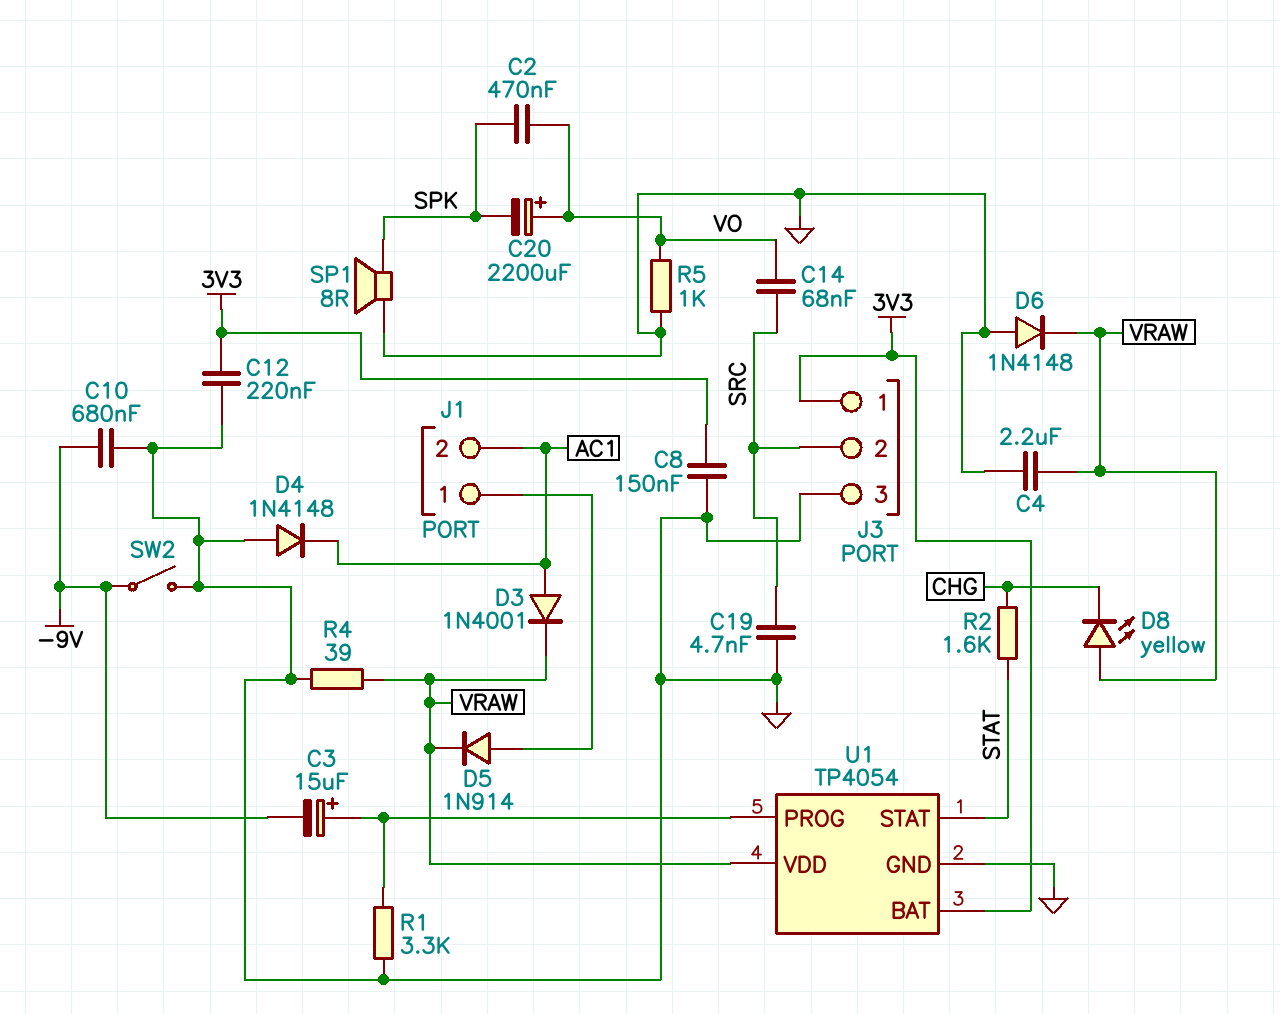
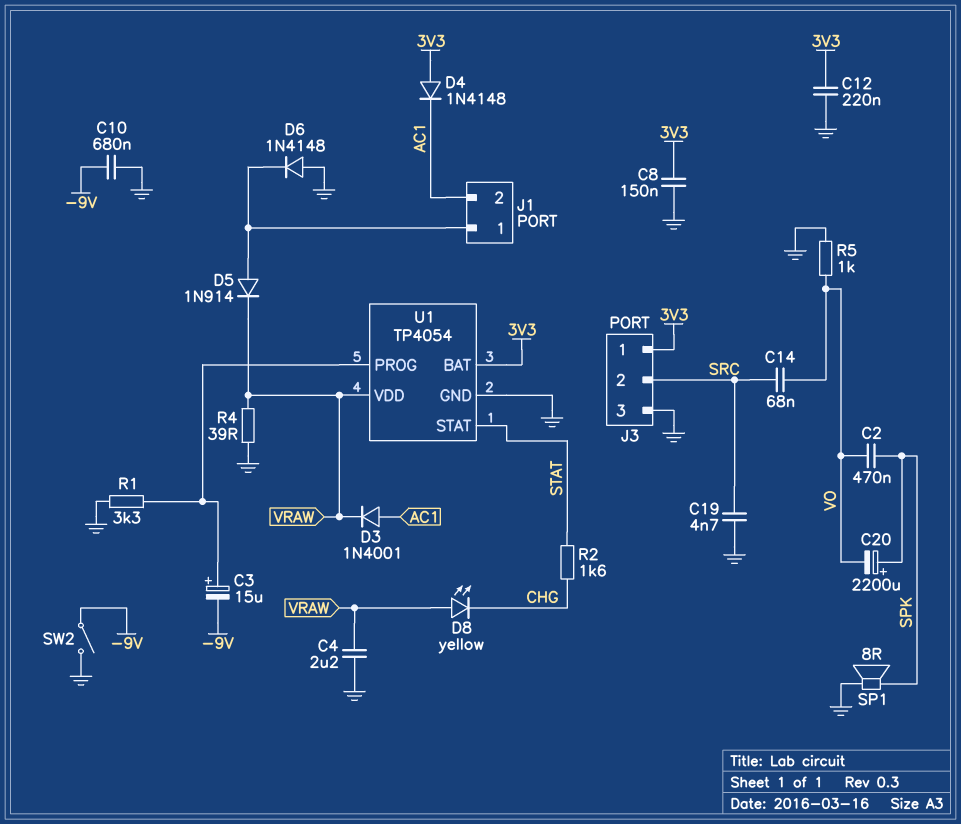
C20: 2200uF (plus VO, minus SPK) -> 2200uF (plus SPK, minus VO)
D4: diode 1N4148 (A GND, K AC1) -> diode 1N4148 (A 3V3, K AC1)
D6: diode 1N4148 (A GND, K VRAW) -> diode 1N4148 (A GND, K J1/1)

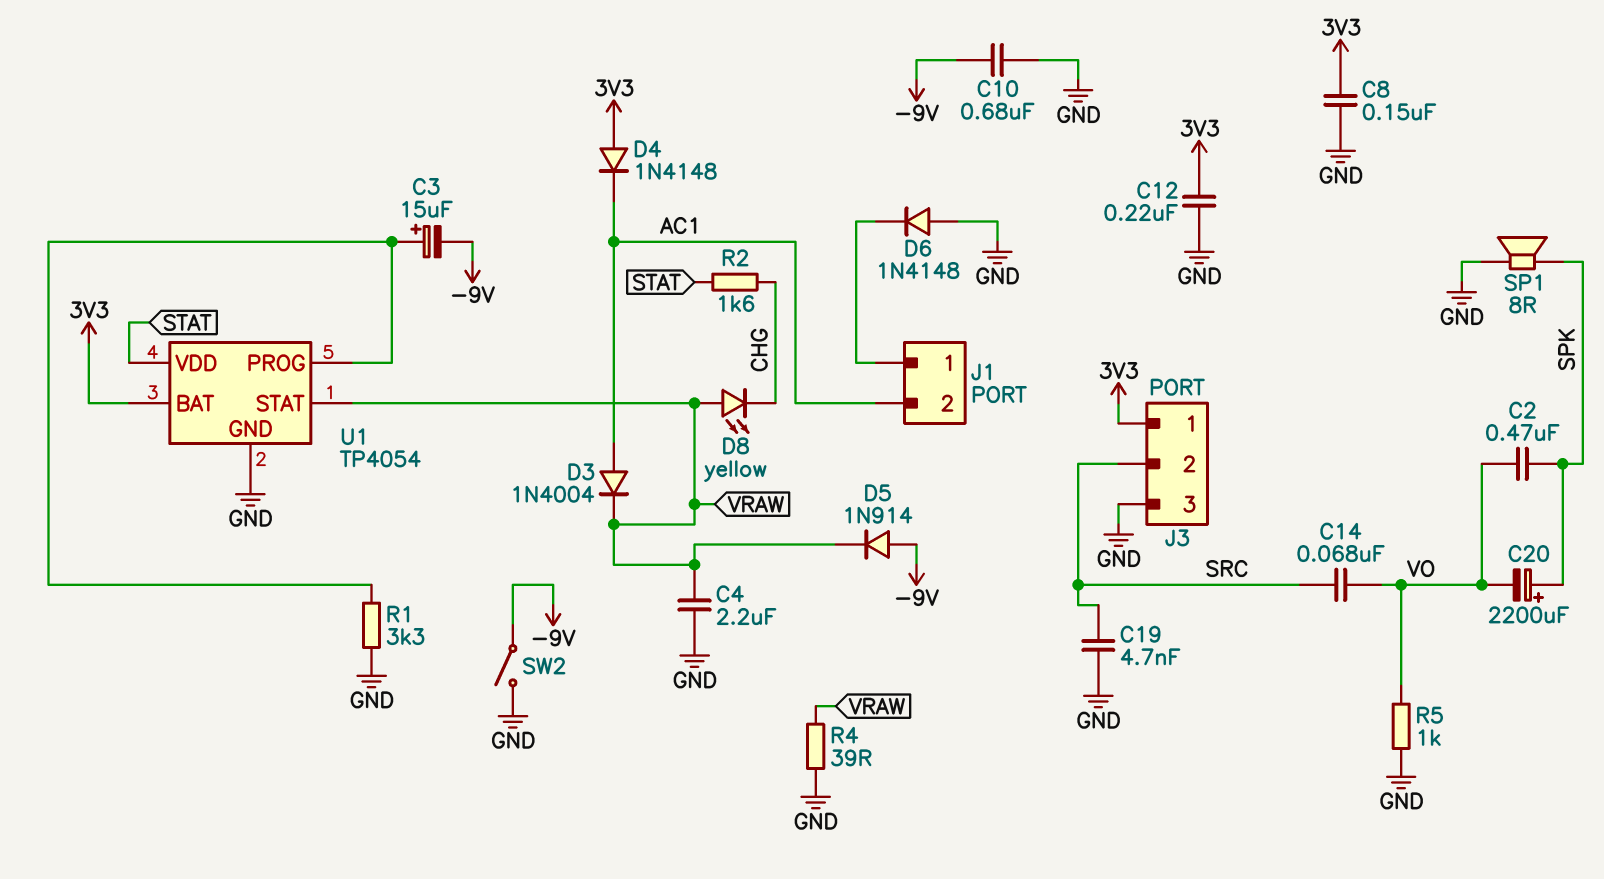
D3: diode 1N4001 (A AC1, K VRAW) -> diode 1N4004 (A AC1, K VRAW)
D5: diode 1N914 (A J1/1, K VRAW) -> diode 1N914 (A -9V, K VRAW)
U1 pin STAT: STAT -> VRAW
U1 pin VDD: VRAW -> STAT

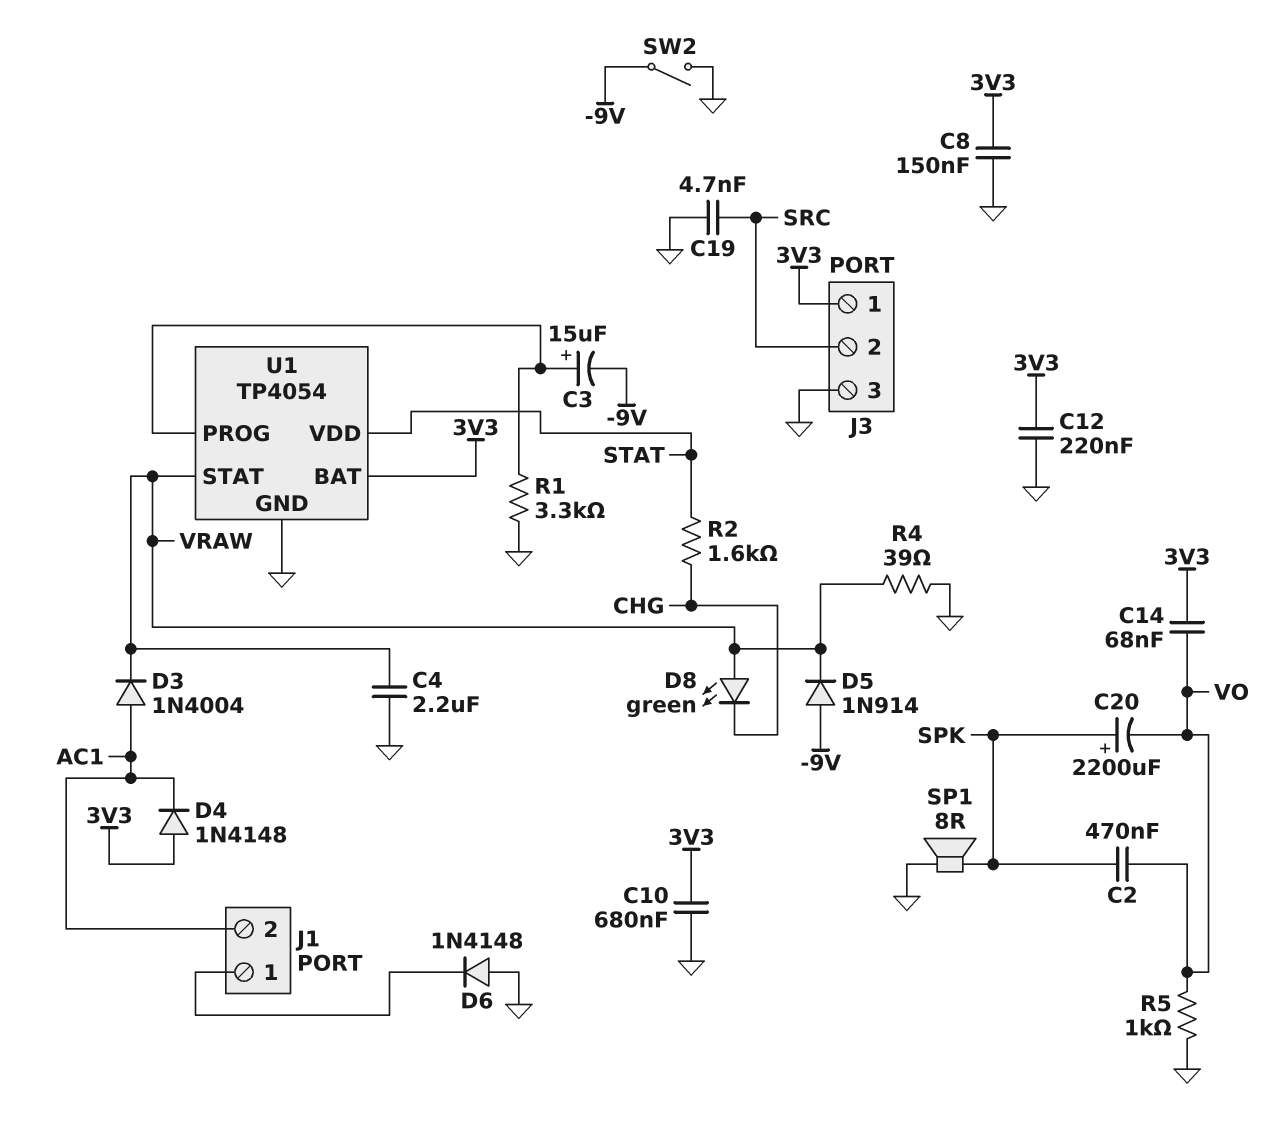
C10: 680nF (-9V, GND) -> 680nF (3V3, GND)
C14: 68nF (SRC, VO) -> 68nF (3V3, VO)
D8: LED yellow (A VRAW, K CHG) -> LED green (A VRAW, K CHG)

